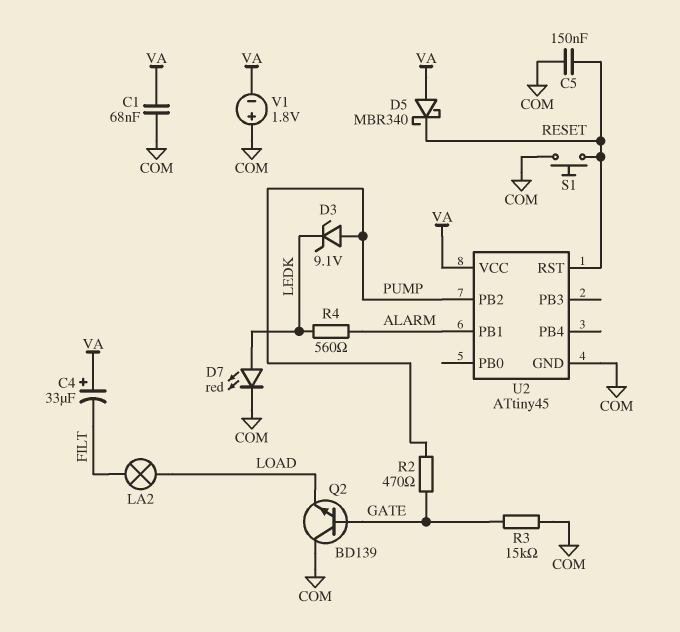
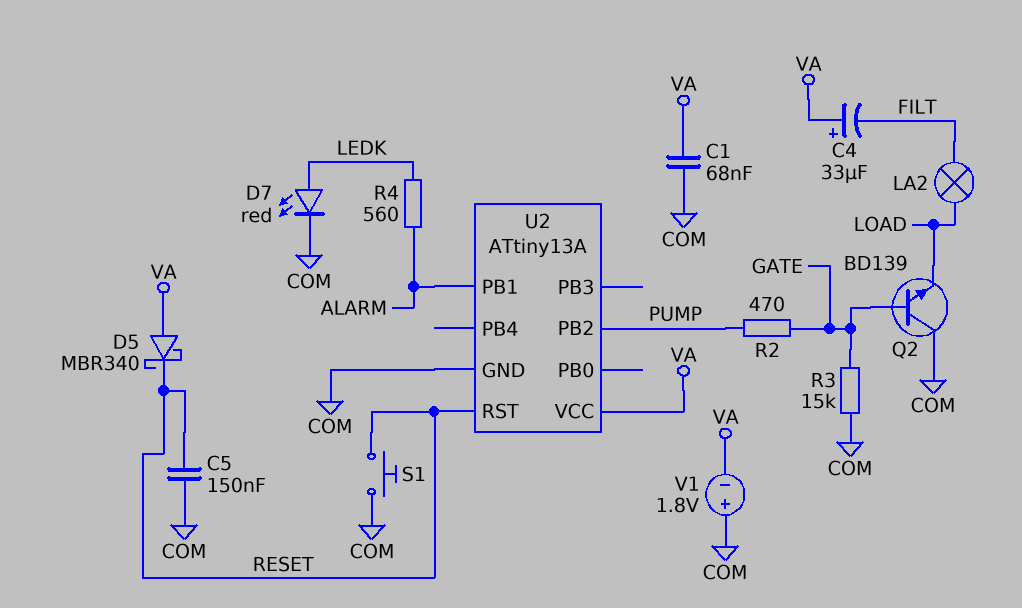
D3: zener 9.1V (A PUMP, K LEDK) -> none
U2: ATtiny45 -> ATtiny13A

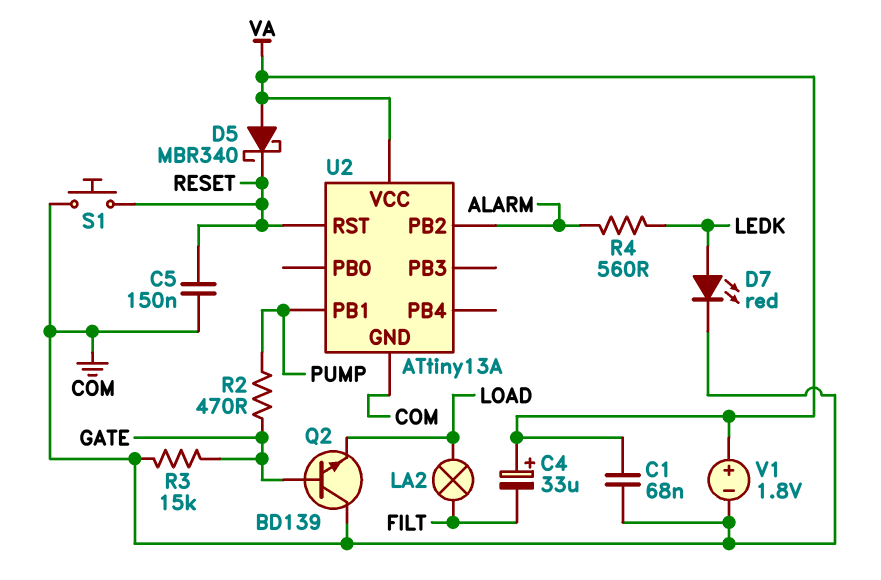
U2 pin PB1: ALARM -> PUMP
U2 pin PB2: PUMP -> ALARM
V1: 1.8V (plus COM, minus VA) -> 1.8V (plus VA, minus COM)

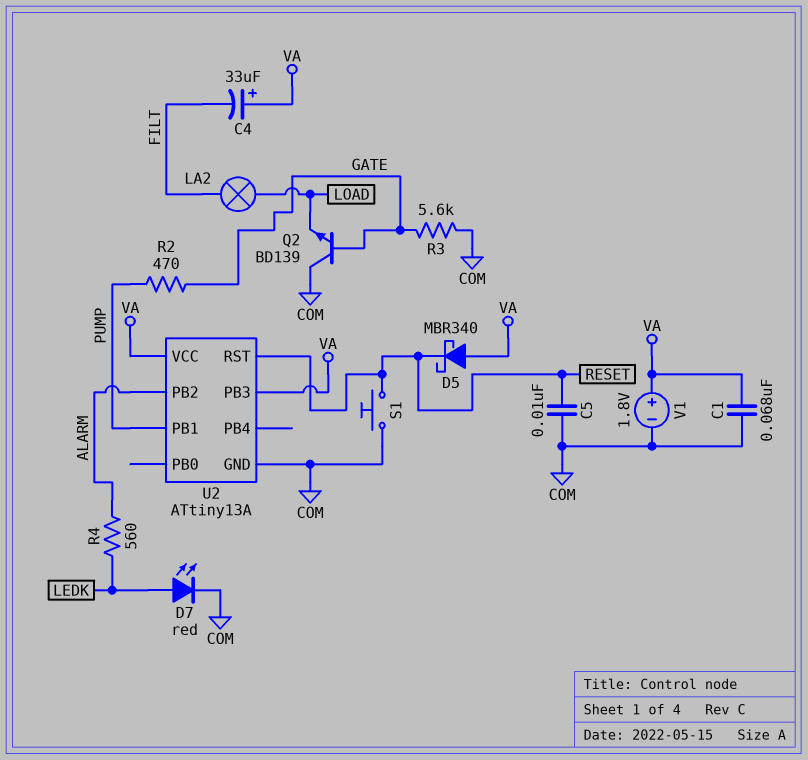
C5: 150nF (COM, RESET) -> 10nF (COM, RESET)
R3: 15k (COM, GATE) -> 5.6k (COM, GATE)
U2 pin PB3: none -> VA

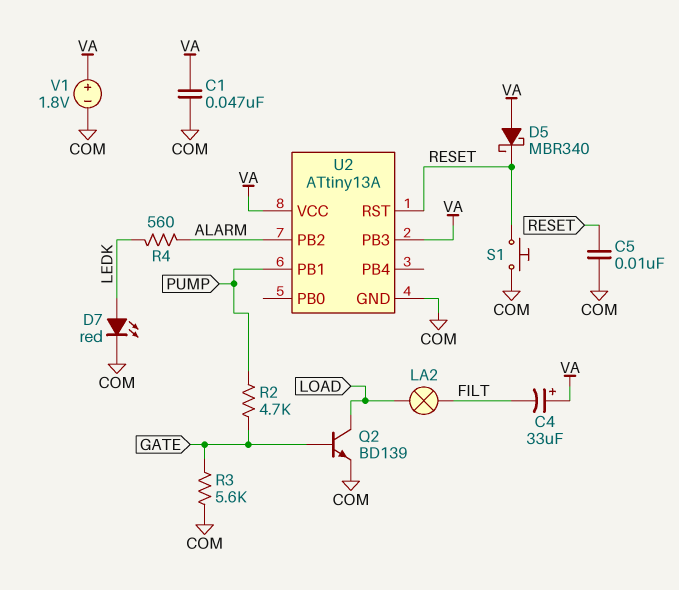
C1: 68nF (COM, VA) -> 47nF (COM, VA)
Q2: NPN BD139 (B GATE, C COM, E LOAD) -> NPN BD139 (B GATE, C LOAD, E COM)
R2: 470 (GATE, PUMP) -> 4.7k (GATE, PUMP)

